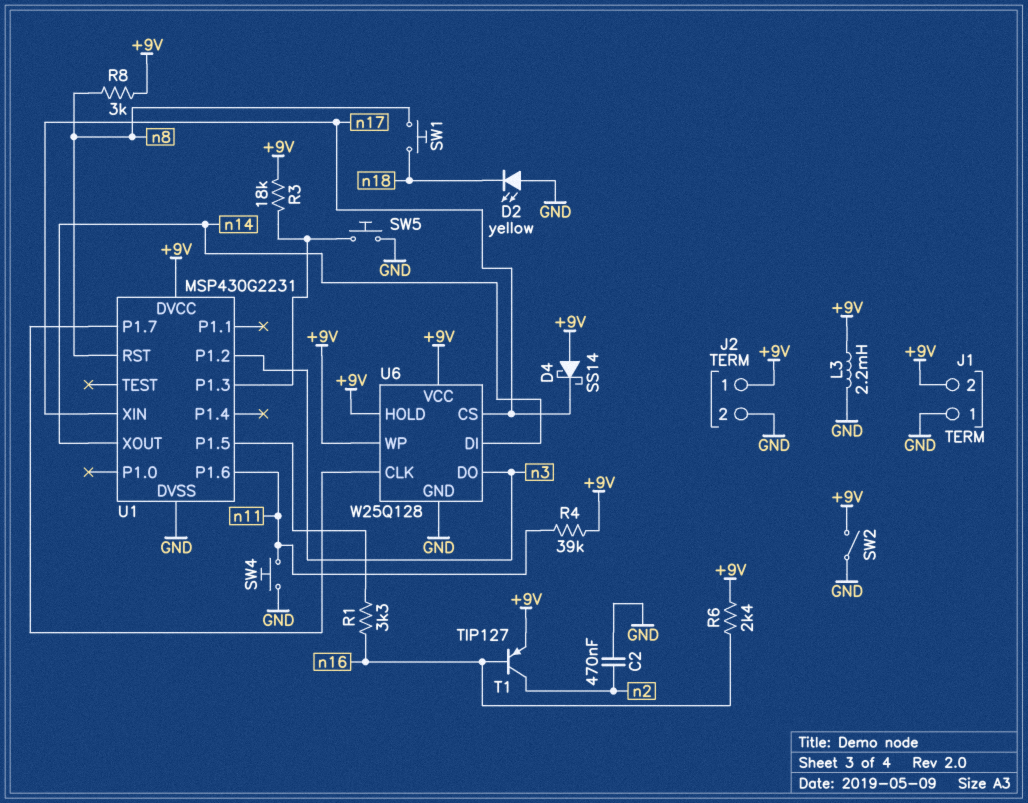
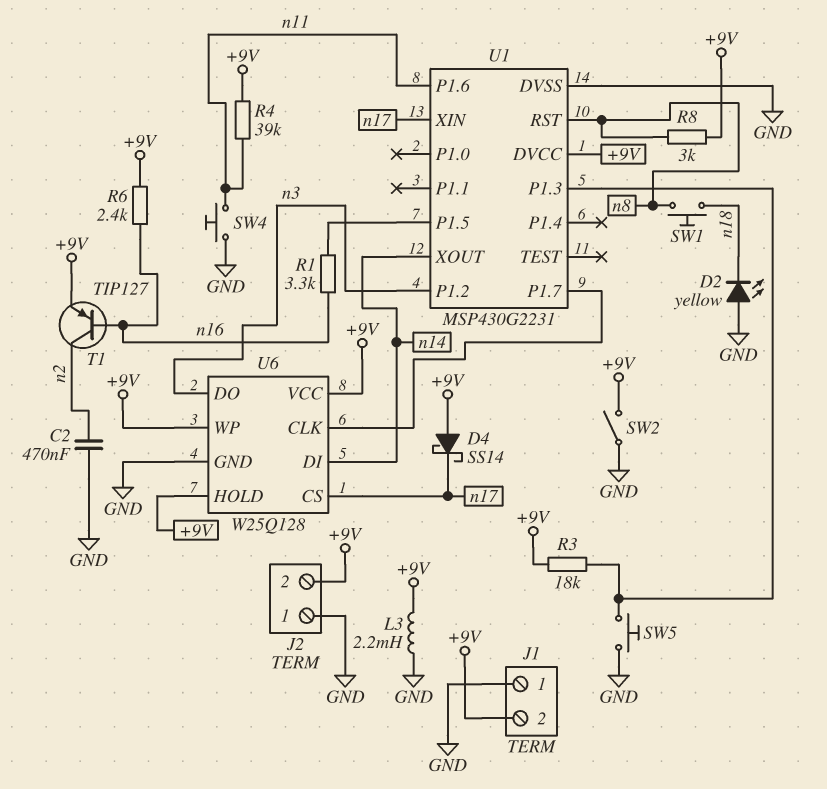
J2 pin 1: +9V -> GND
J2 pin 2: GND -> +9V

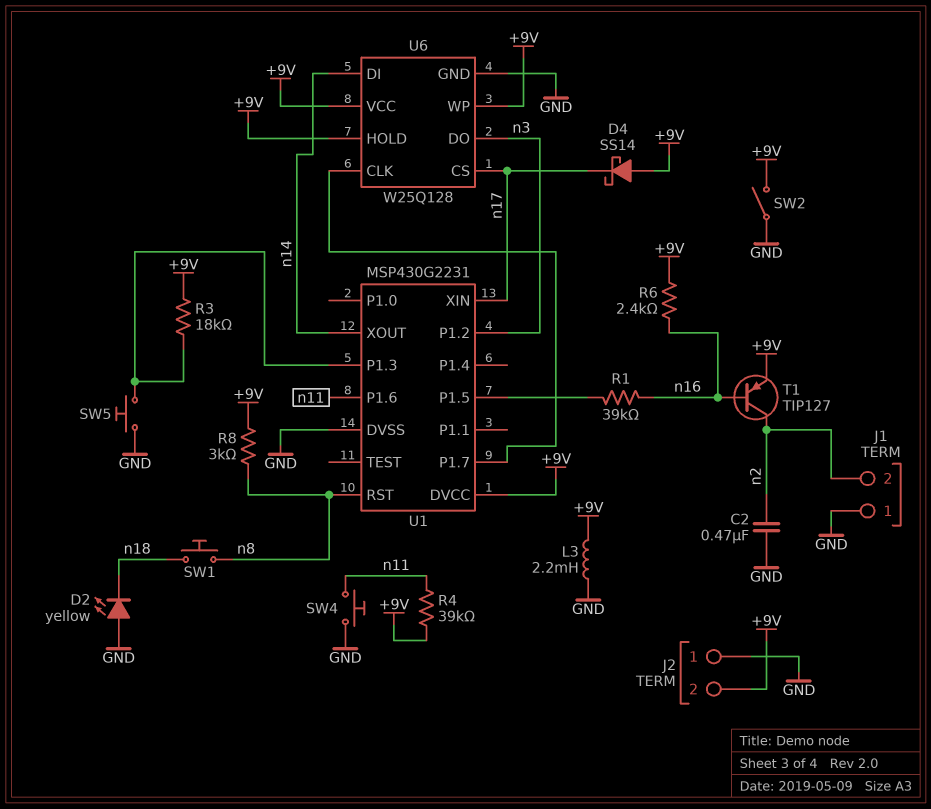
J1 pin 2: +9V -> n2
R1: 3.3k (U1/P1.5, n16) -> 39k (U1/P1.5, n16)

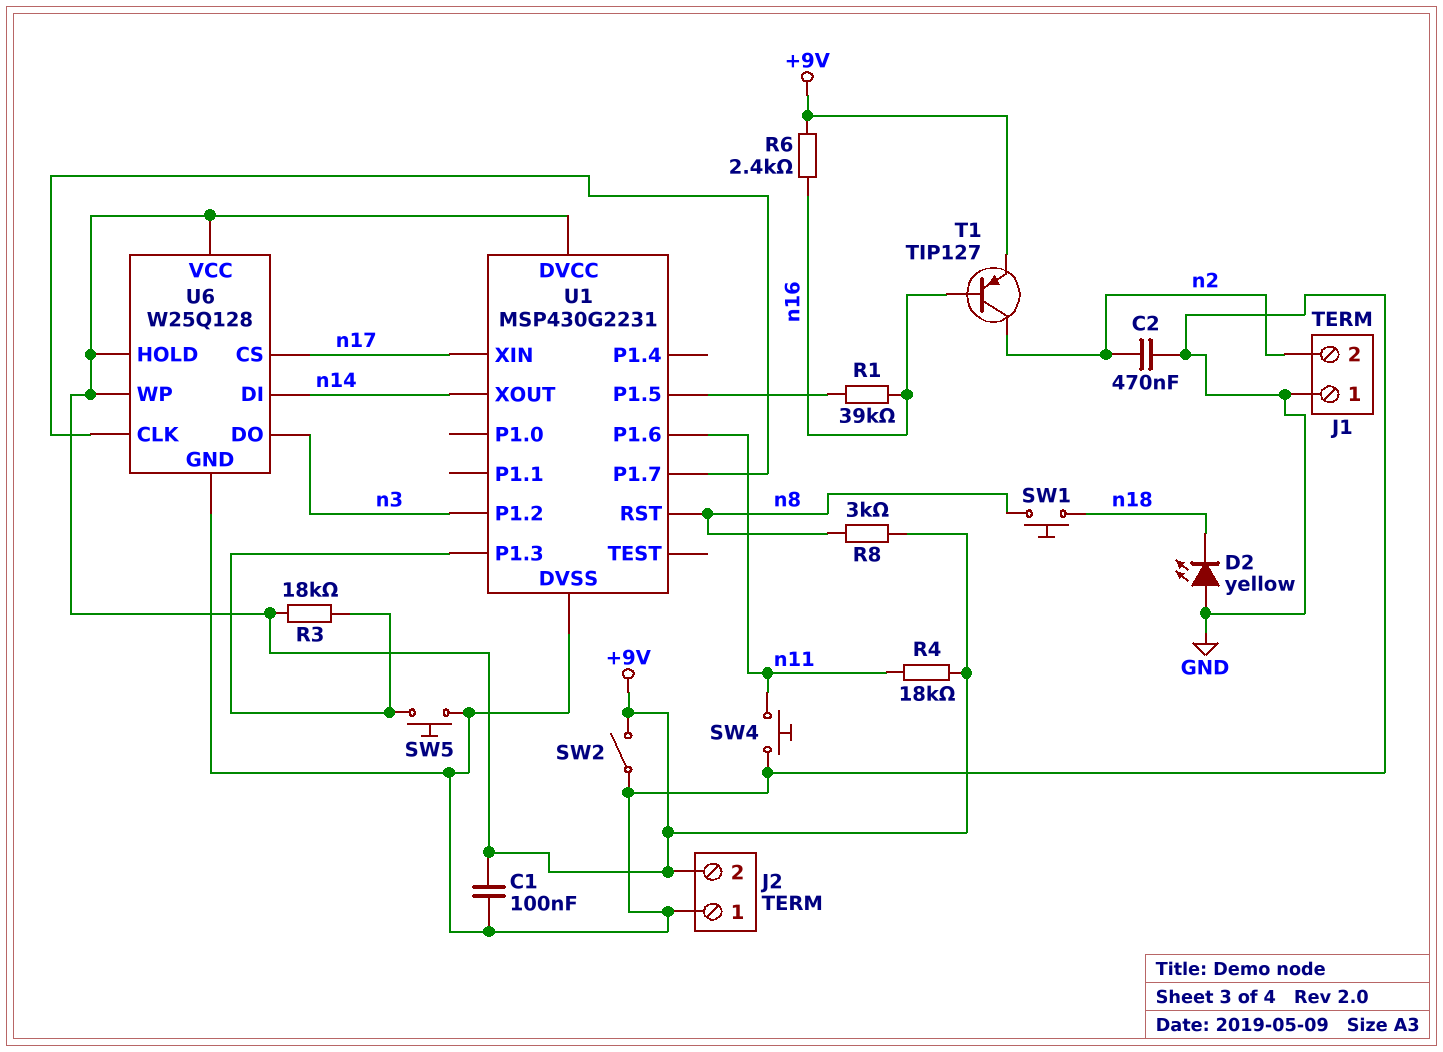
C1: none -> 100nF (+9V, GND)
D4: schottky SS14 (A +9V, K n17) -> none
L3: 2.2mH (+9V, GND) -> none
R4: 39k (+9V, n11) -> 18k (+9V, n11)

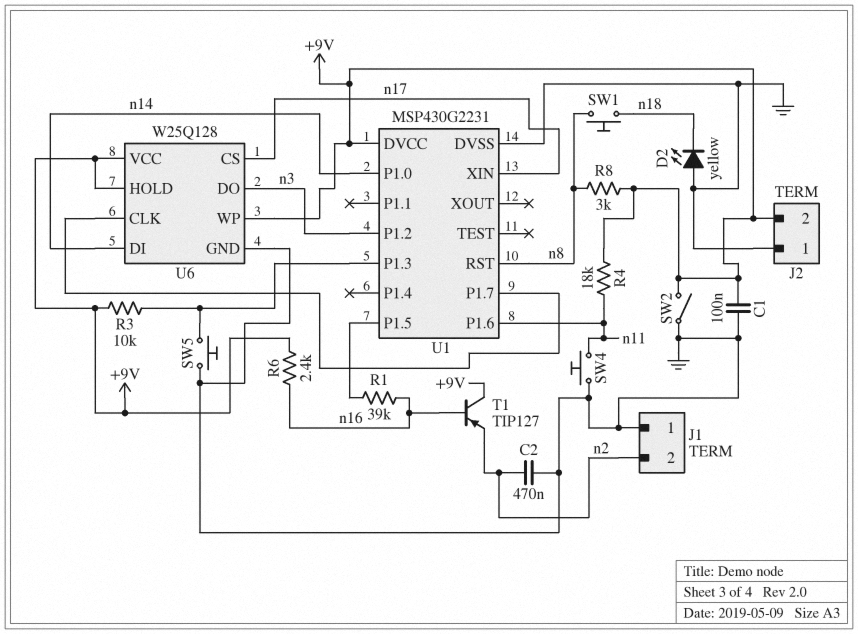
R3: 18k (+9V, U1/P1.3) -> 10k (+9V, U1/P1.3)
T1: PNP TIP127 (B n16, C n2, E +9V) -> PNP TIP127 (B n16, C +9V, E n2)
U1 pin P1.0: none -> n14
U1 pin XOUT: n14 -> none

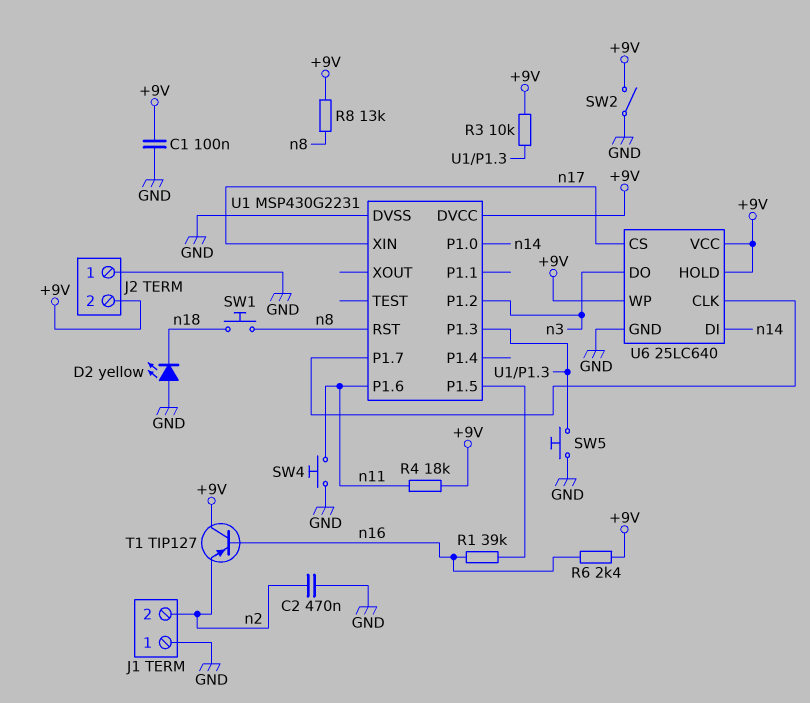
R8: 3k (+9V, n8) -> 13k (+9V, n8)
U6: W25Q128 -> 25LC640

